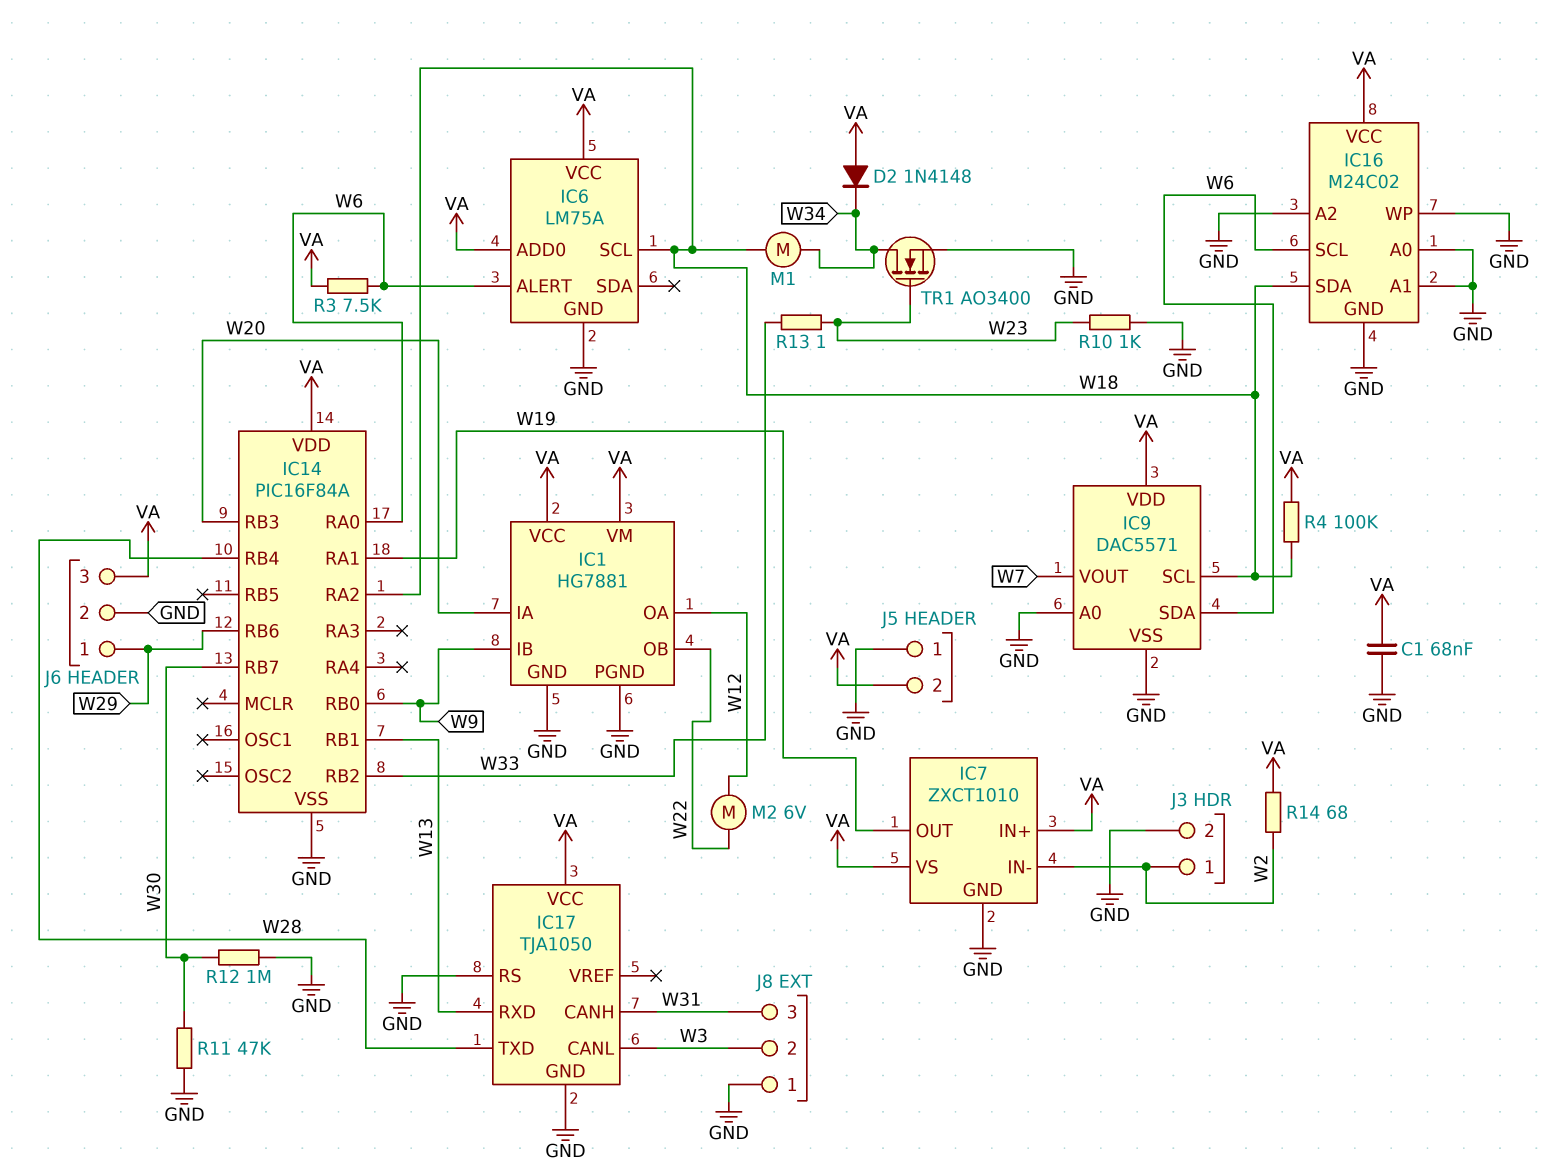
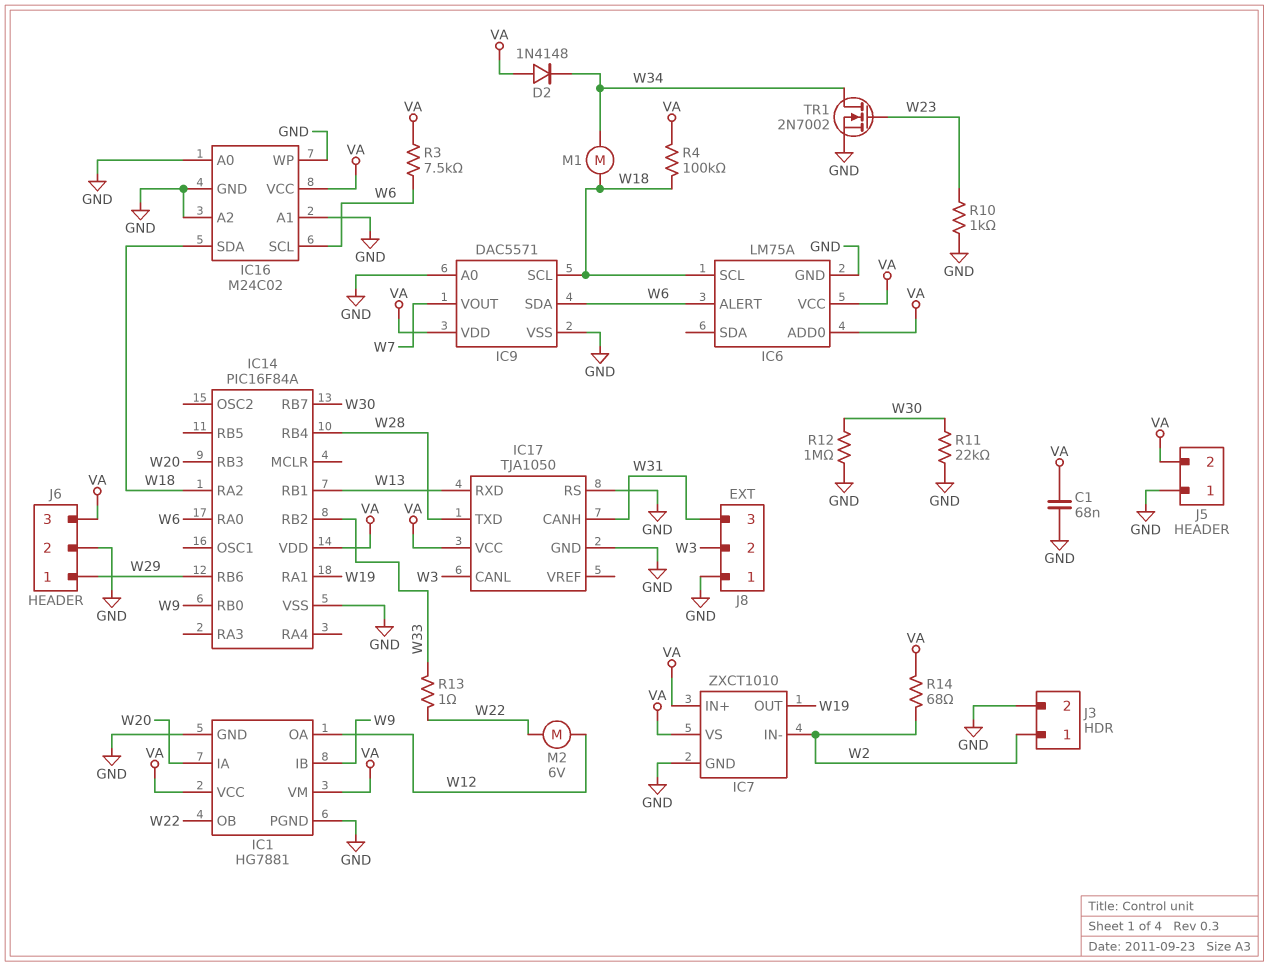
R11: 47k (GND, W30) -> 22k (GND, W30)
R13: 1 (W23, W33) -> 1 (W22, W33)
TR1: NMOS AO3400 (G W23, D W34, S GND) -> NMOS 2N7002 (G W23, D W34, S GND)

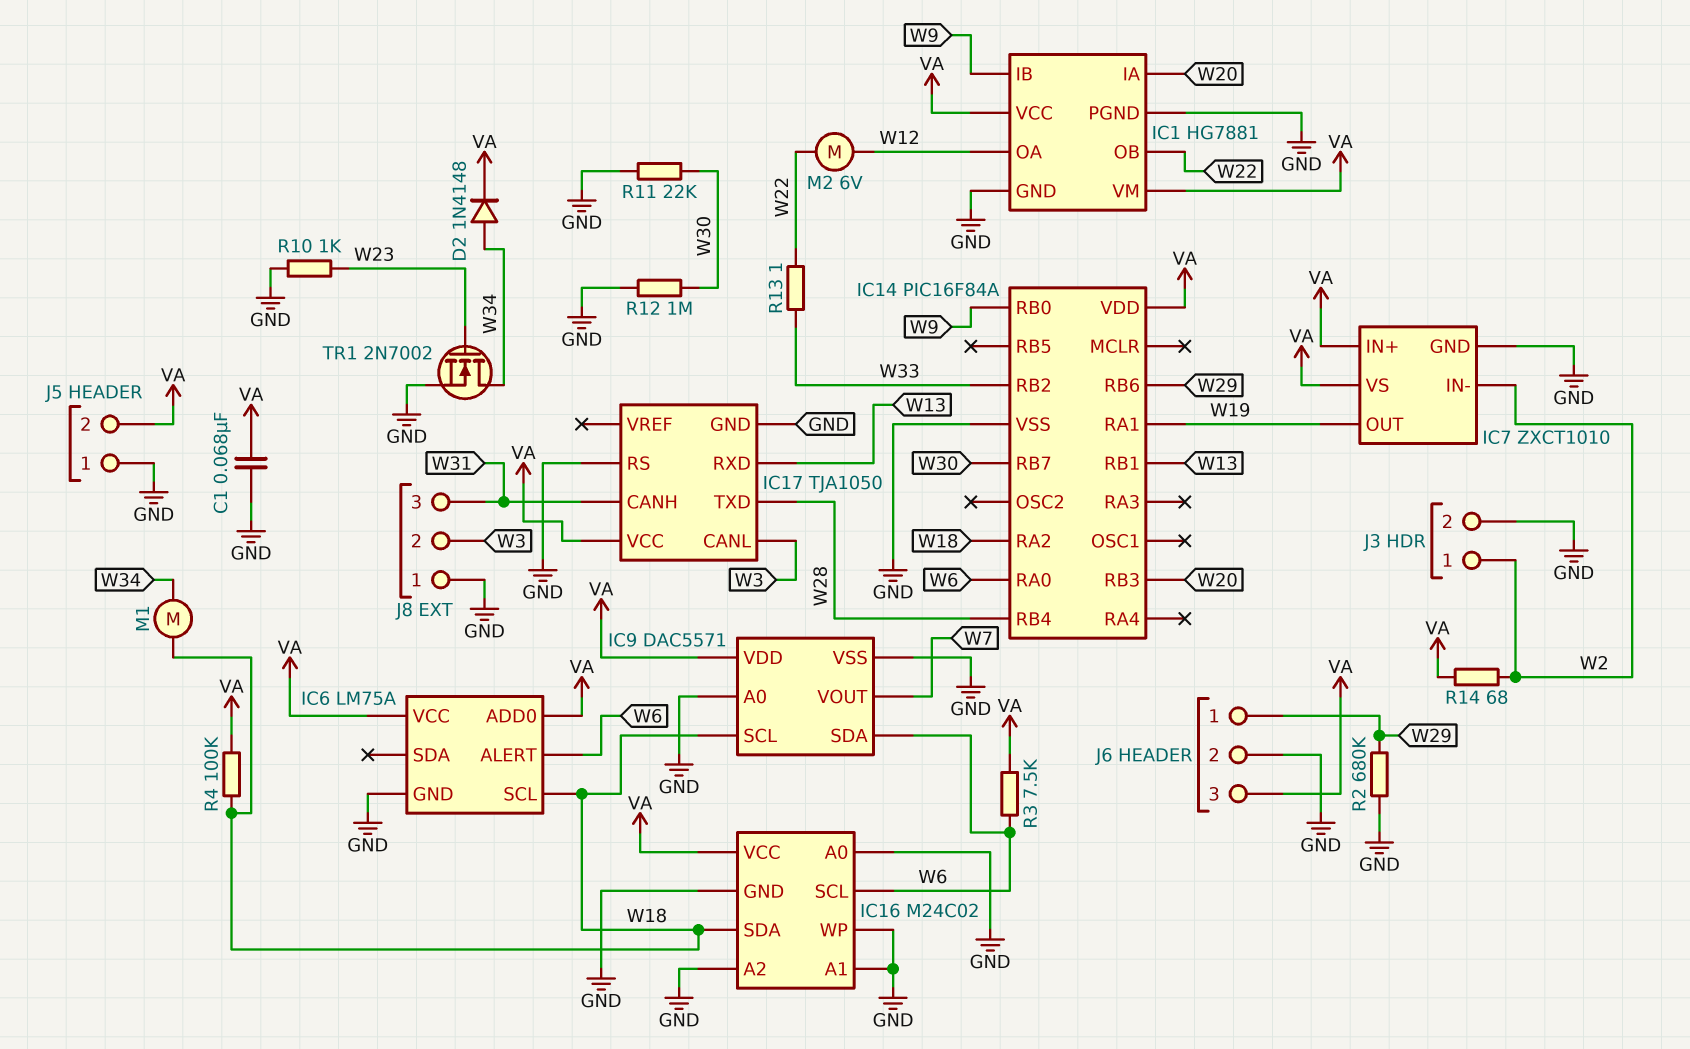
D2: diode 1N4148 (A VA, K W34) -> diode 1N4148 (A W34, K VA)
R2: none -> 680k (GND, W29)

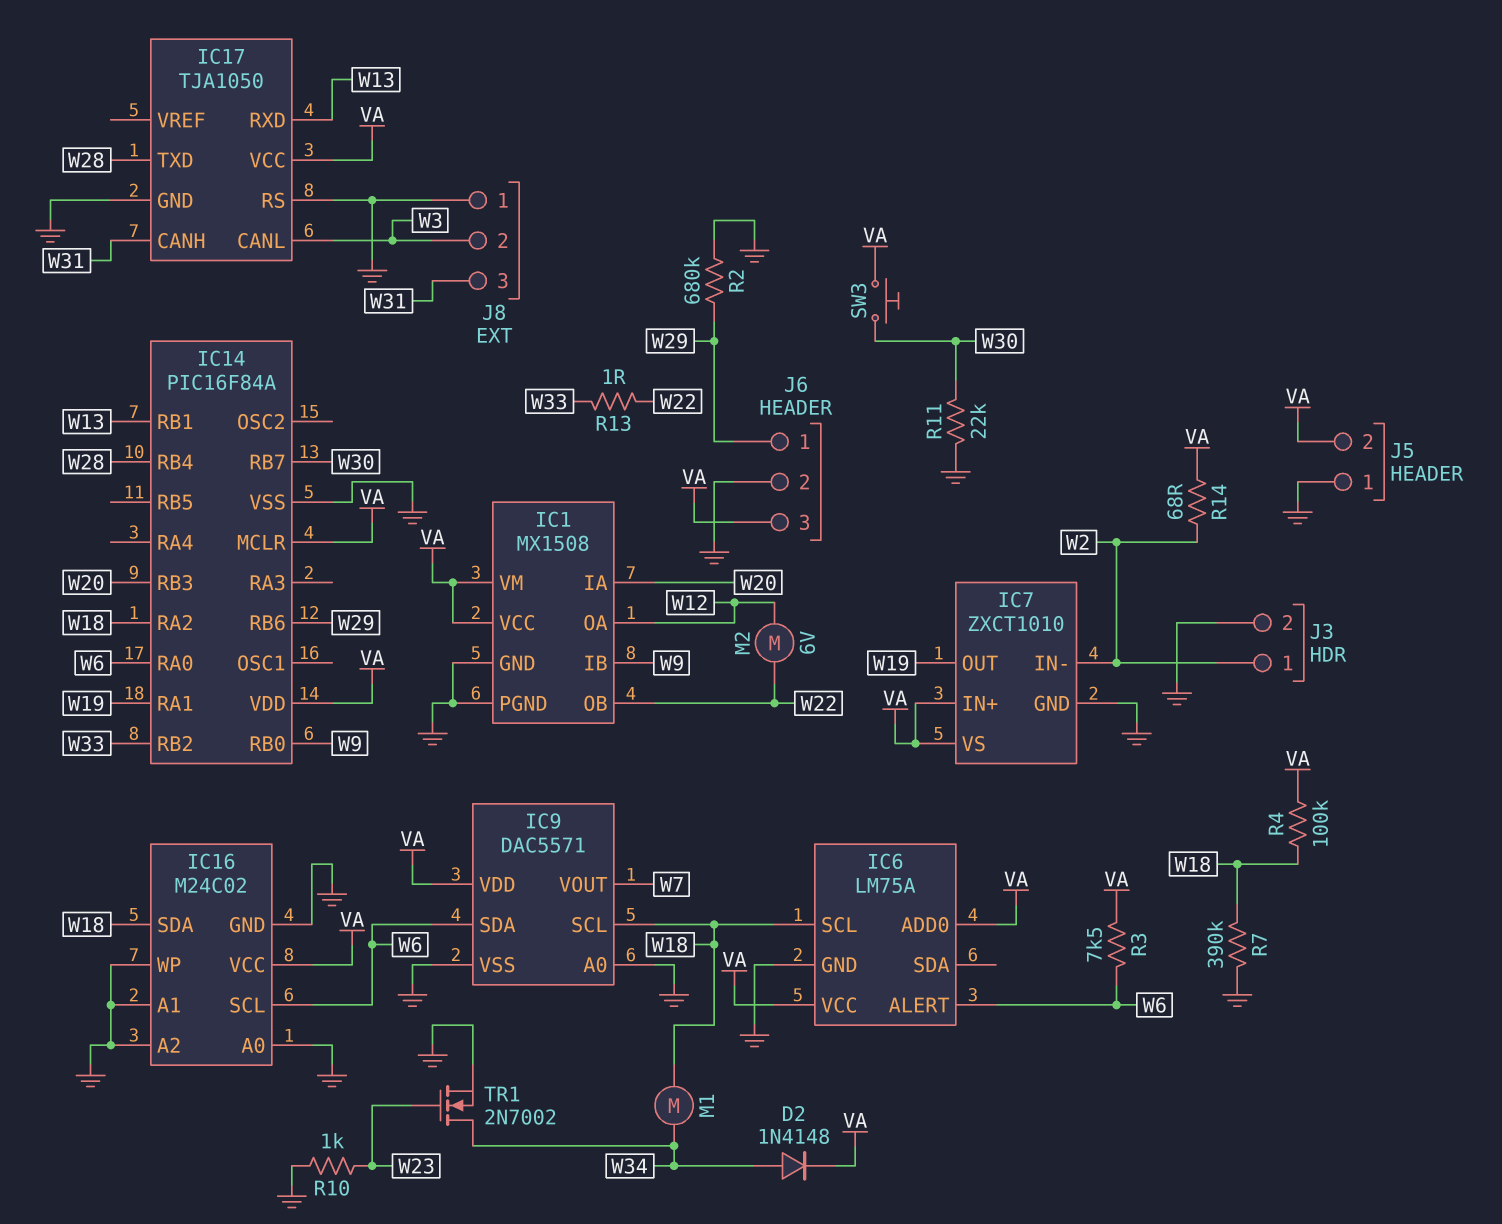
C1: 68nF (GND, VA) -> none
IC1: HG7881 -> MX1508
IC14 pin MCLR: none -> VA
R7: none -> 390k (GND, W18)
R12: 1M (GND, W30) -> none
SW3: none -> button (VA, W30)

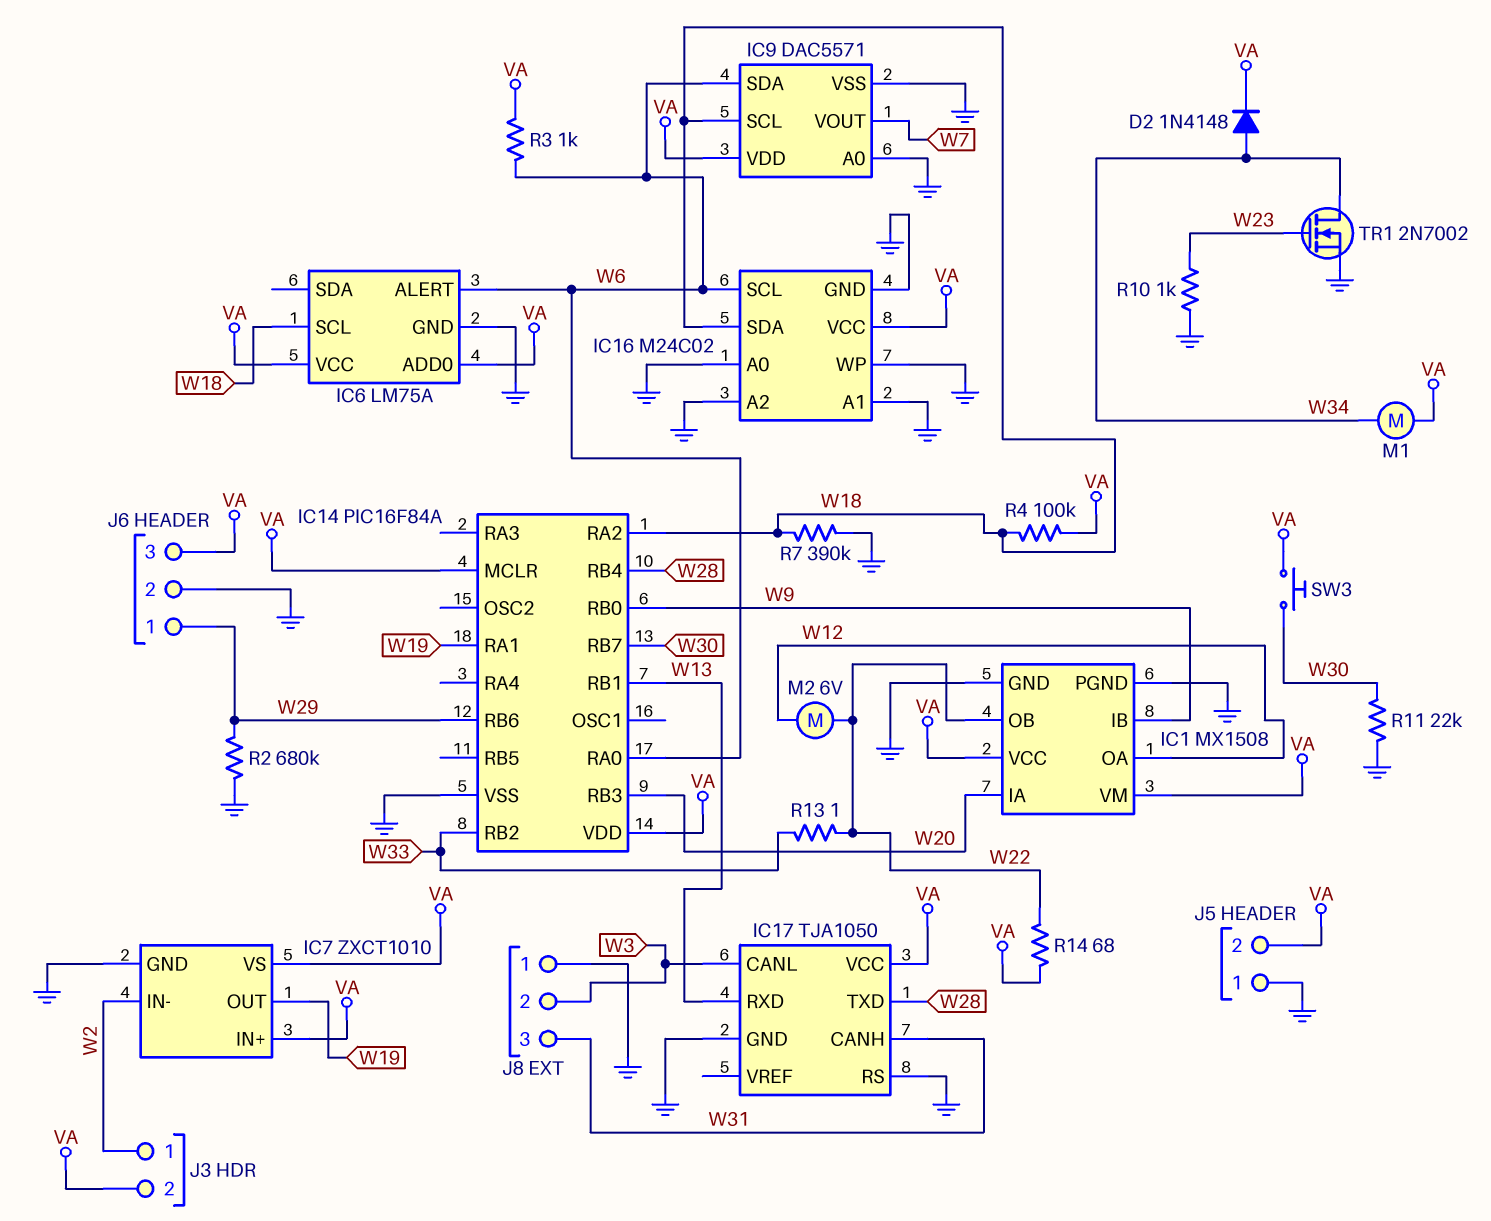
J3 pin 2: GND -> VA
M1: motor (W18, W34) -> motor (VA, W34)
R3: 7.5k (VA, W6) -> 1k (VA, W6)
R14: 68 (VA, W2) -> 68 (VA, W22)

